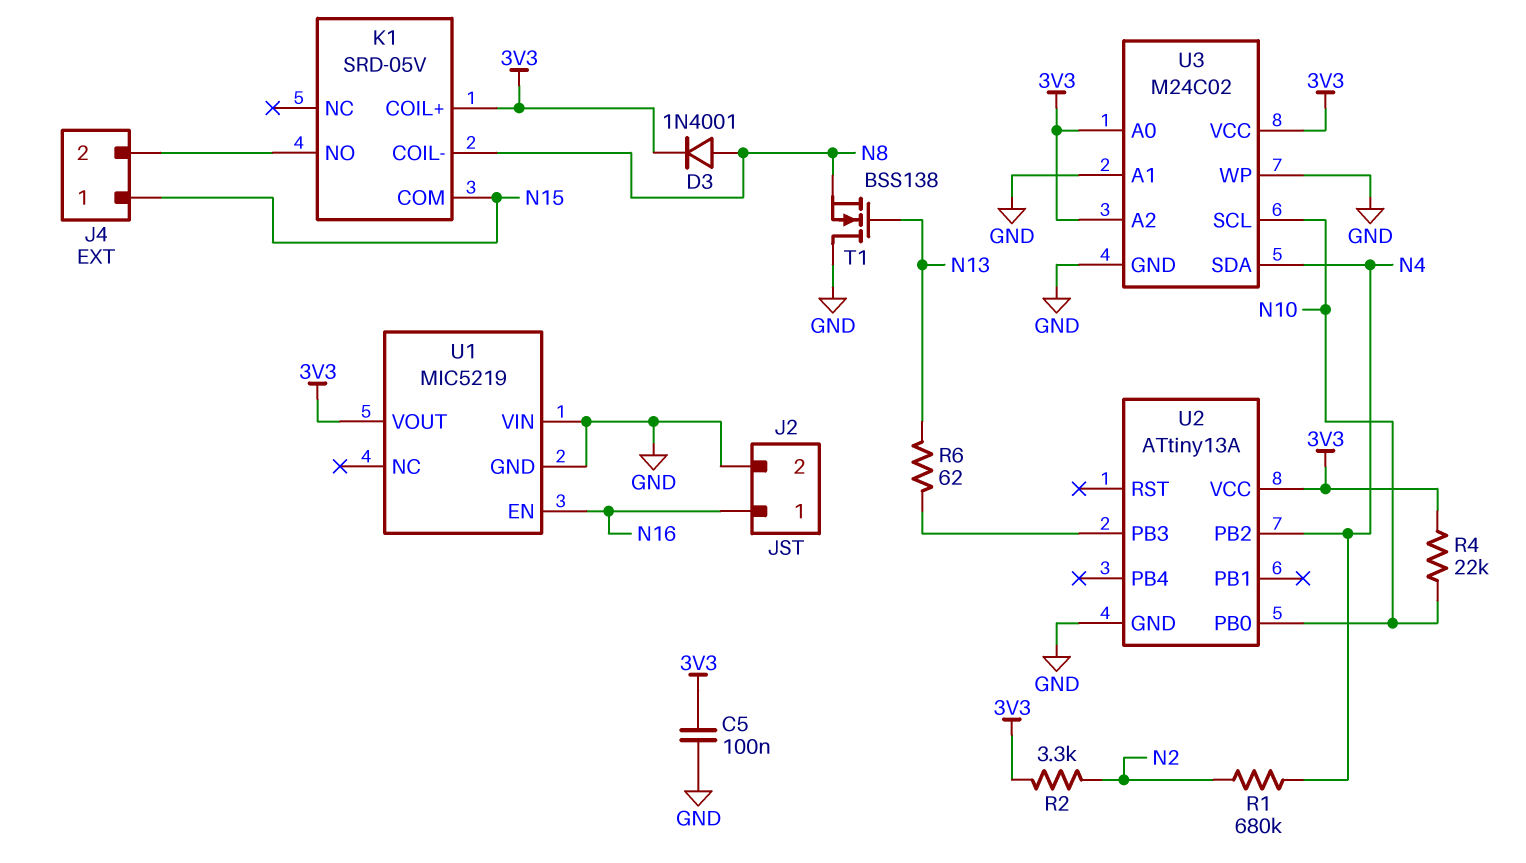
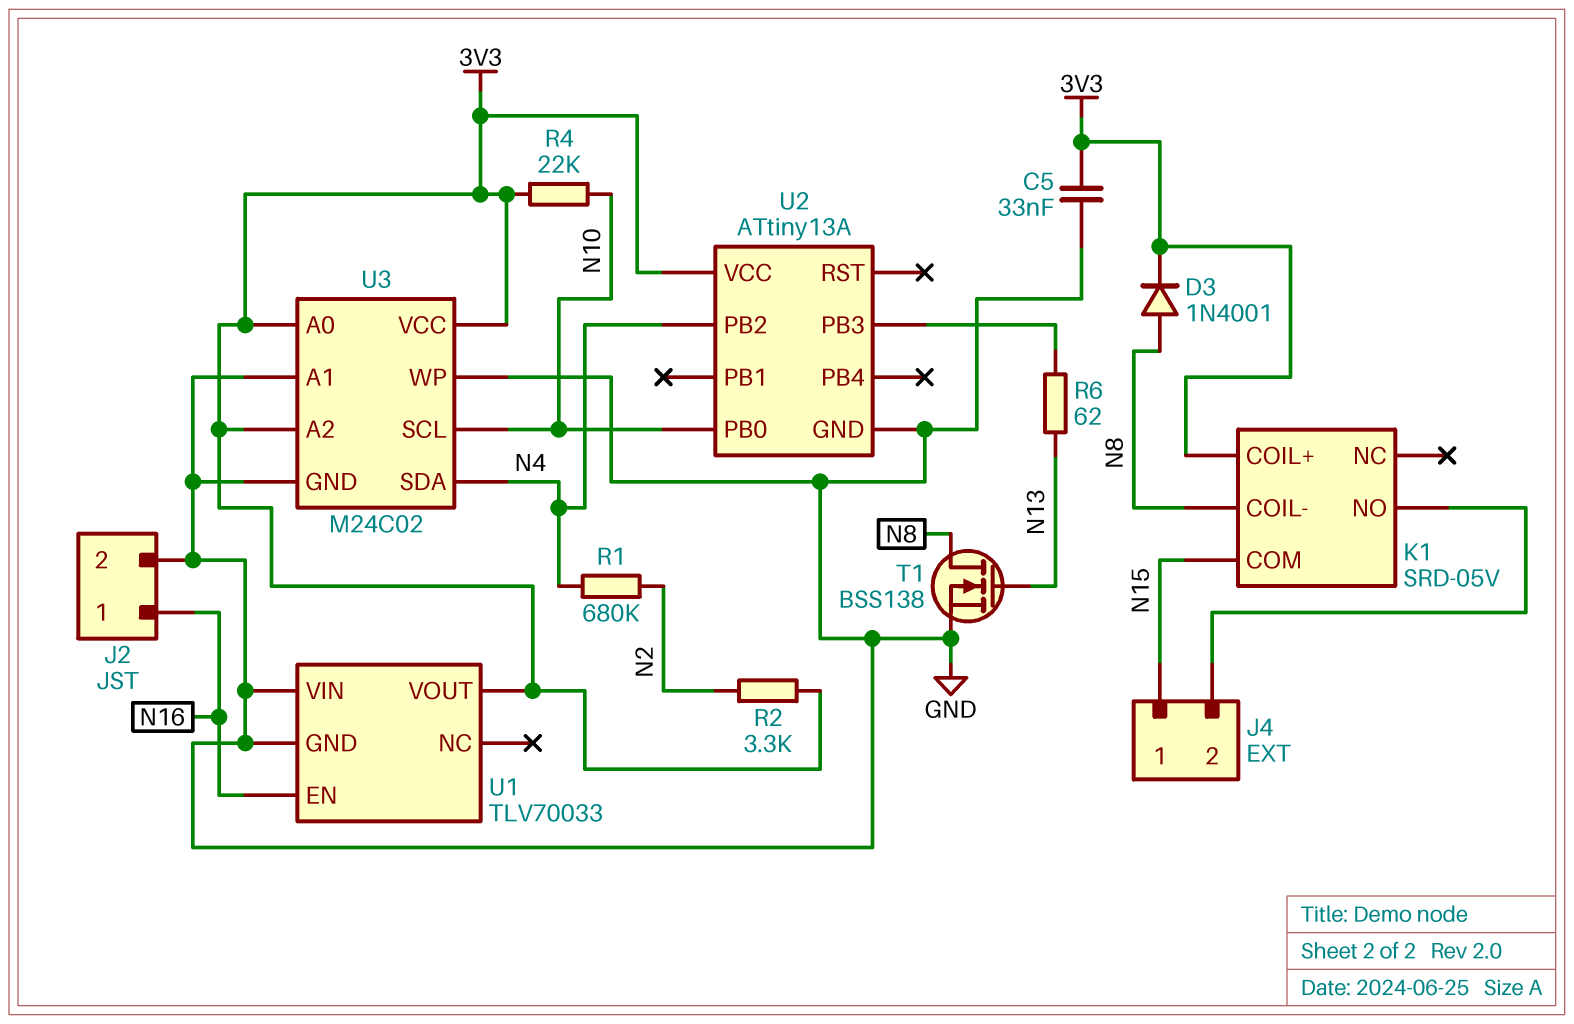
C5: 100nF (3V3, GND) -> 33nF (3V3, GND)
T1: NMOS BSS138 (G N13, D GND, S N8) -> NMOS BSS138 (G N13, D N8, S GND)
U1: MIC5219 -> TLV70033

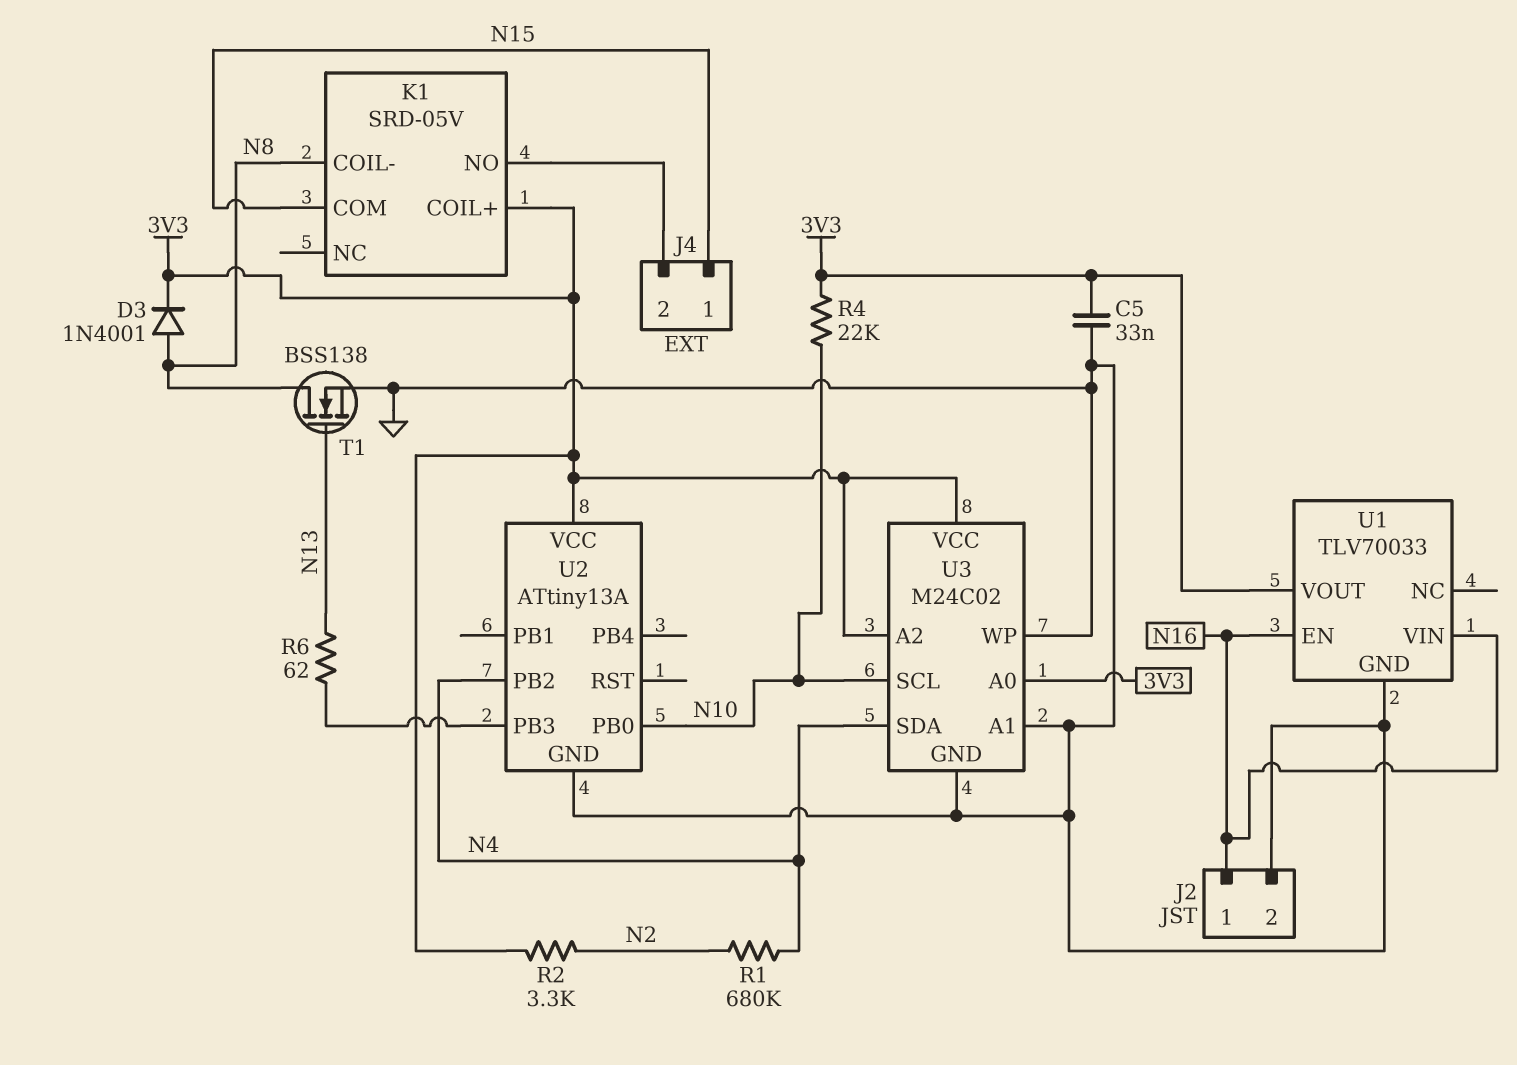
U1 pin VIN: GND -> N16

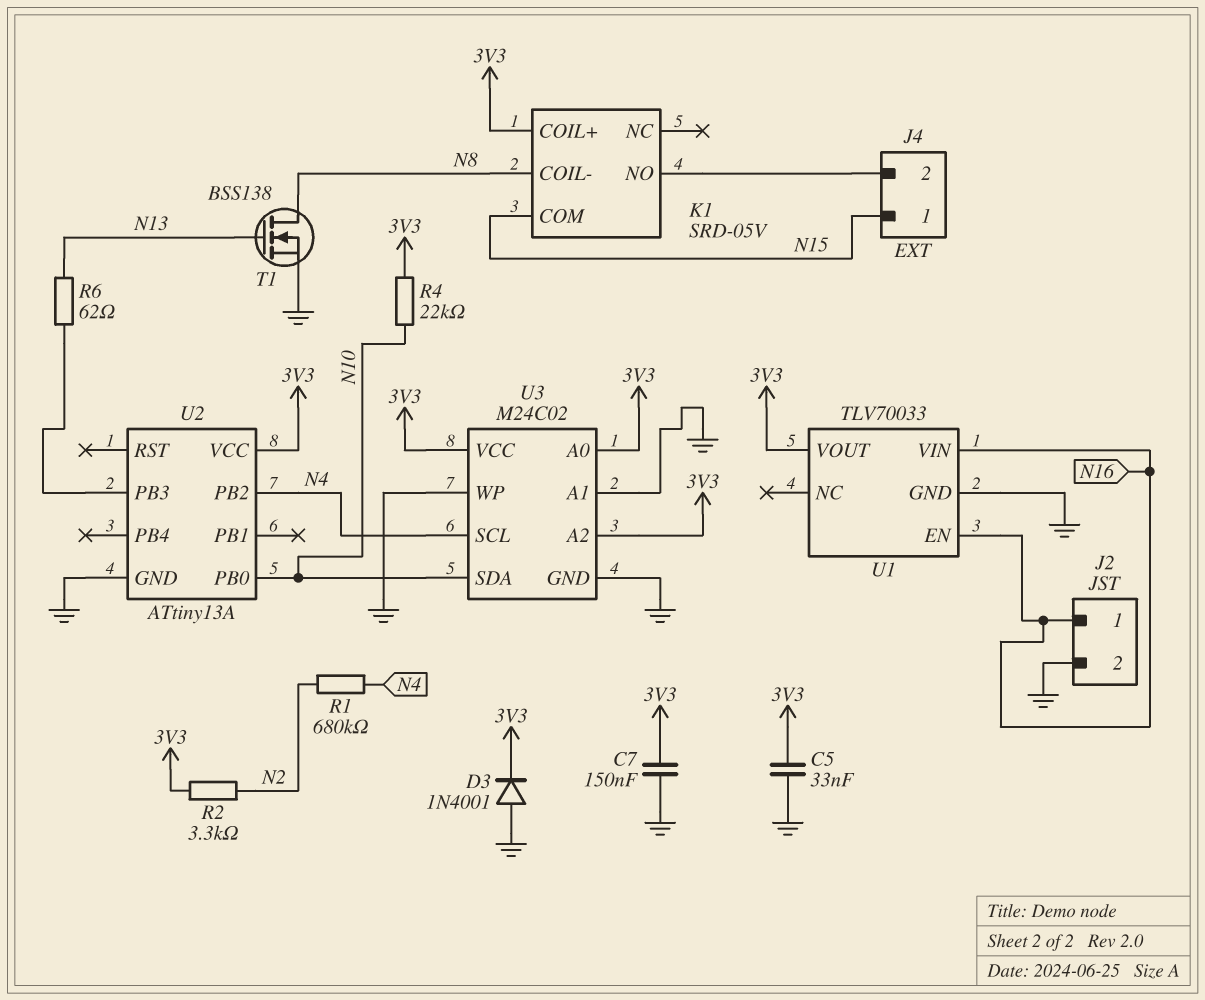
C7: none -> 150nF (3V3, GND)
D3: diode 1N4001 (A N8, K 3V3) -> diode 1N4001 (A GND, K 3V3)
U3 pin SCL: N10 -> N4
U3 pin SDA: N4 -> N10

